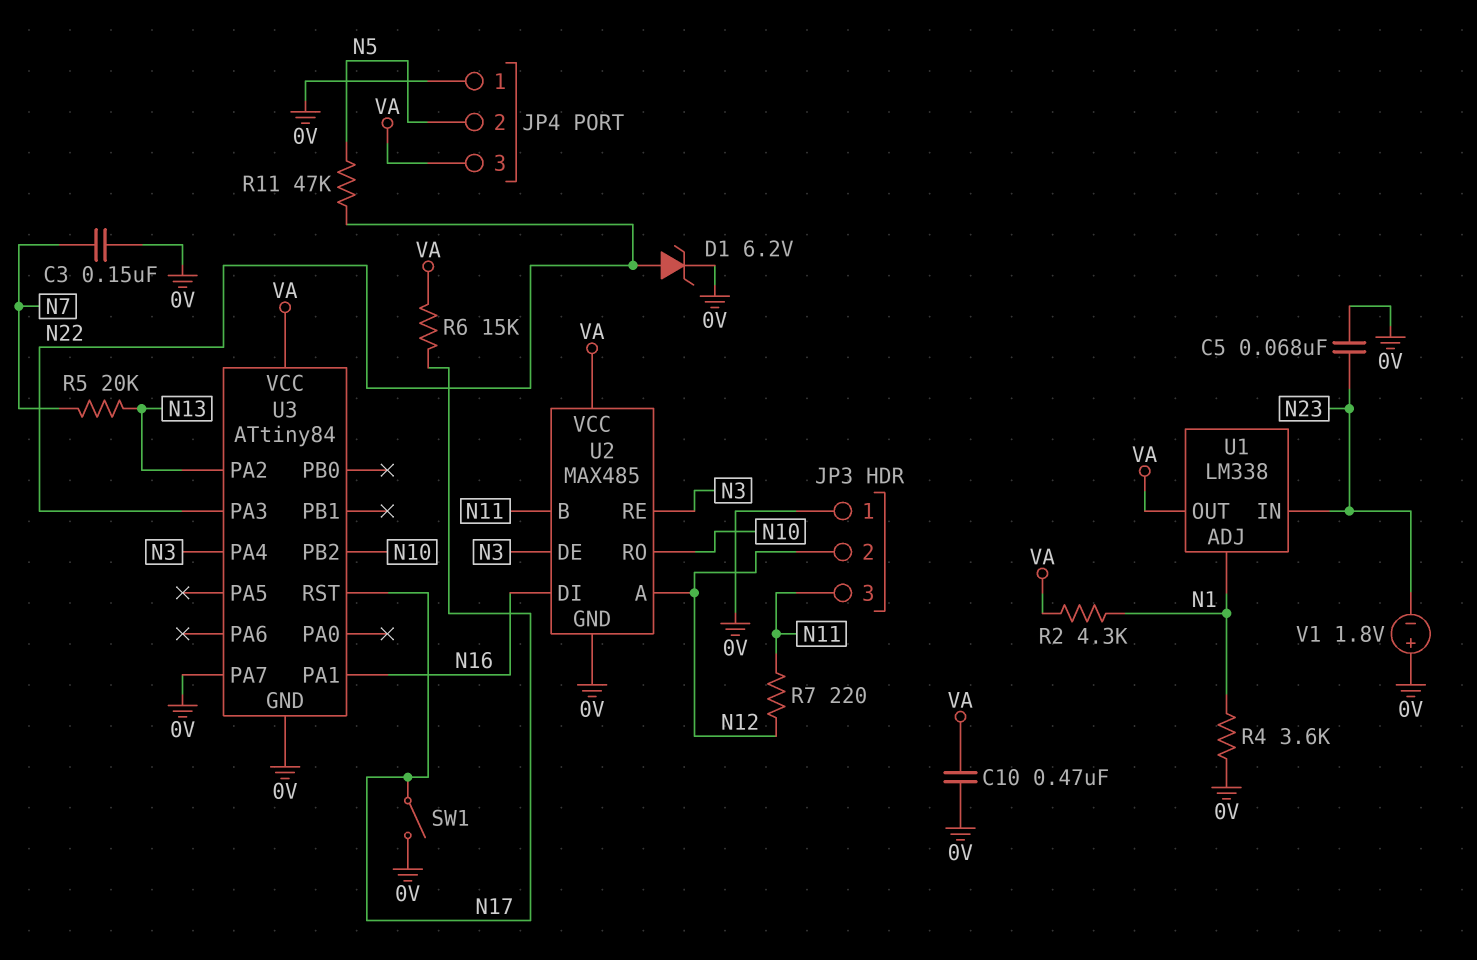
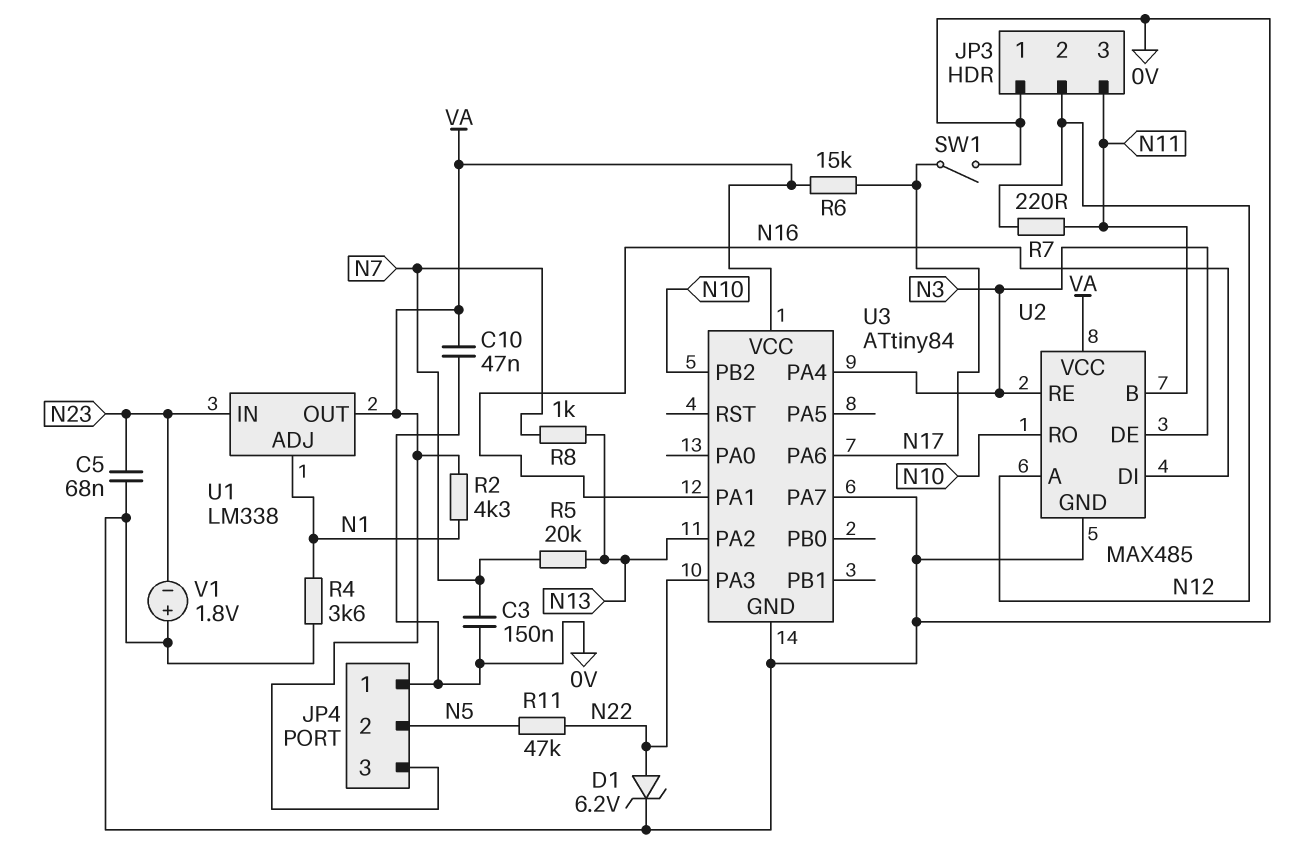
C10: 470nF (0V, VA) -> 47nF (0V, VA)
R8: none -> 1k (N7, N13)
U3 pin PA6: none -> N17
U3 pin RST: N17 -> none

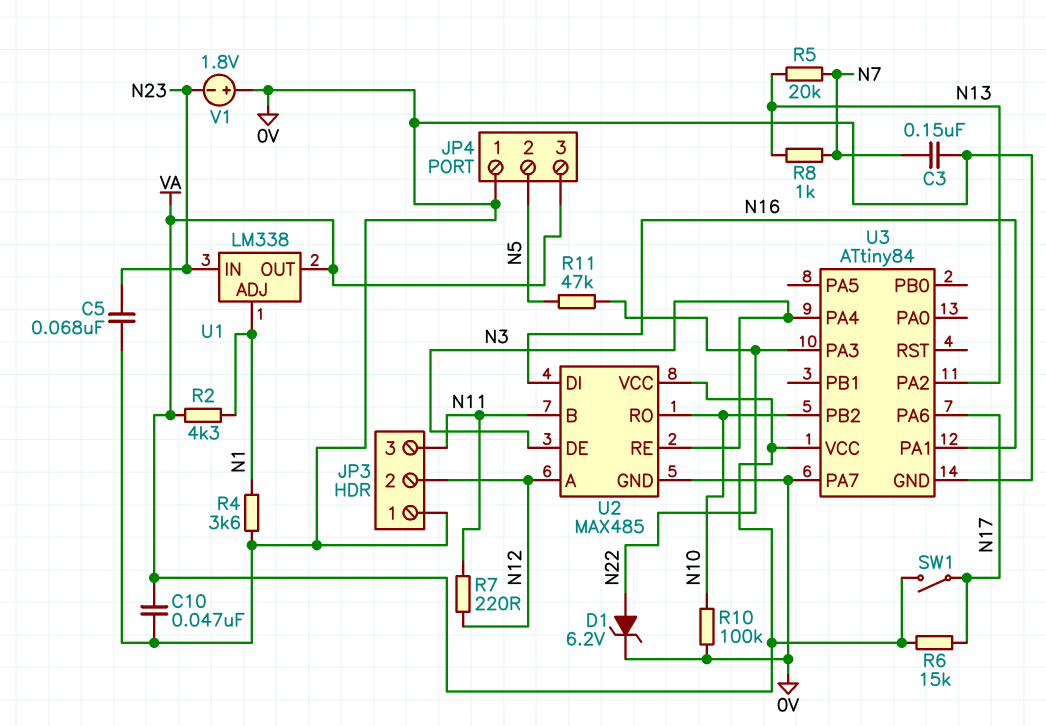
R10: none -> 100k (0V, N10)
SW1: switch (0V, N17) -> switch (N17, VA)

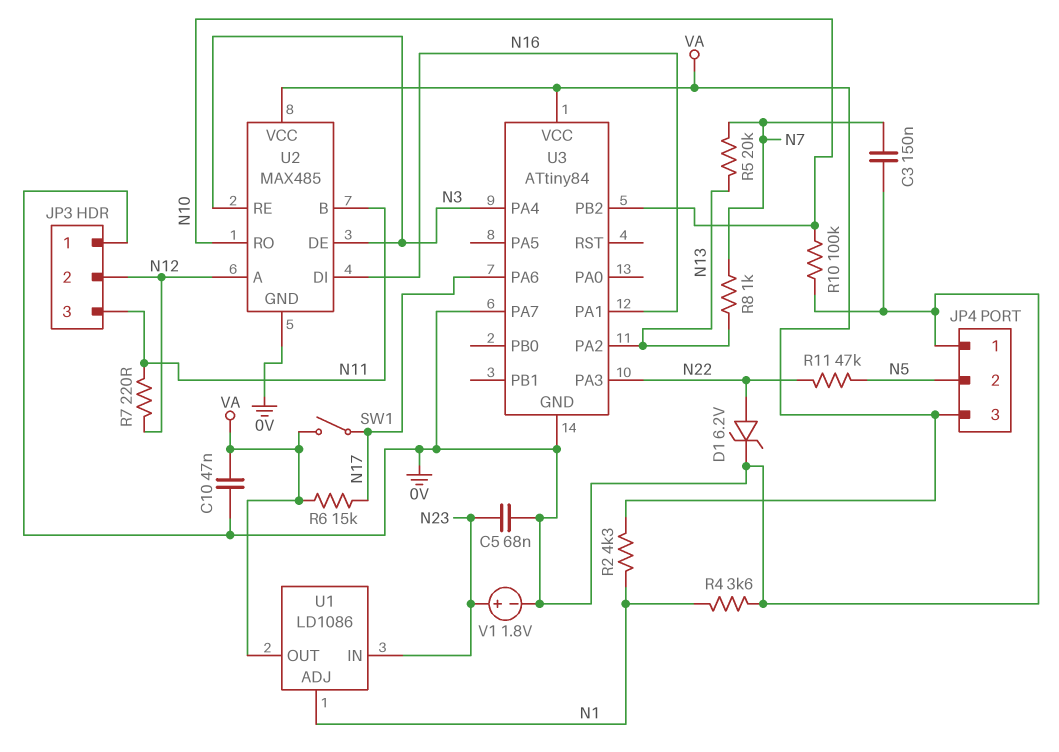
U1: LM338 -> LD1086
V1: 1.8V (plus 0V, minus N23) -> 1.8V (plus N23, minus 0V)

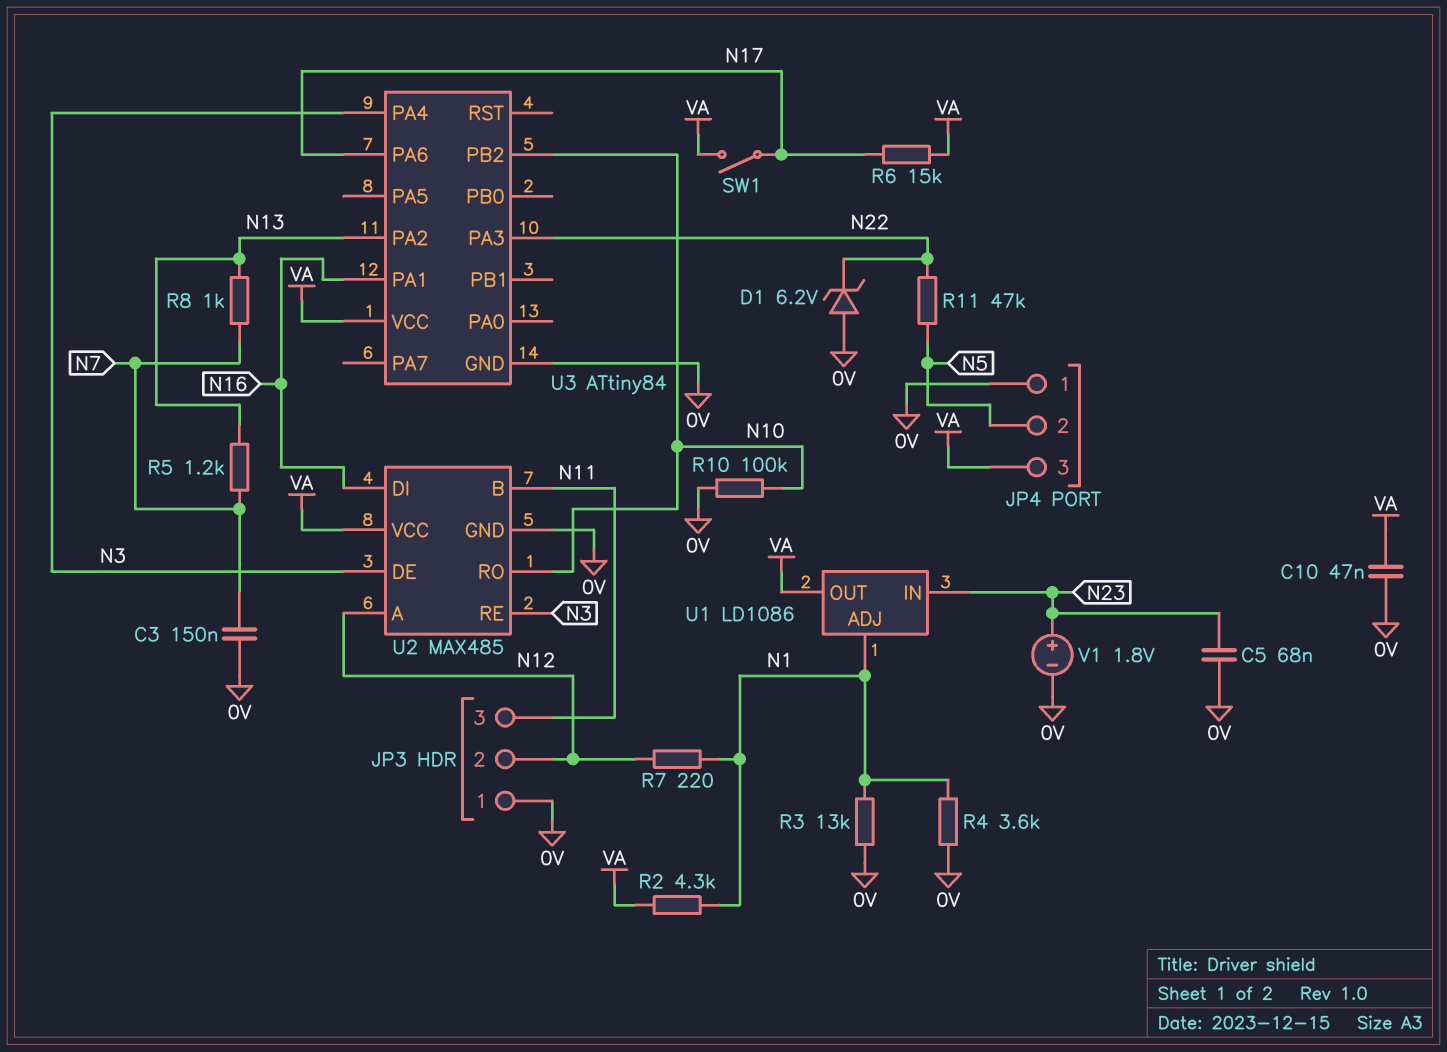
D1: zener 6.2V (A N22, K 0V) -> zener 6.2V (A 0V, K N22)
R3: none -> 13k (0V, N1)
R5: 20k (N7, N13) -> 1.2k (N7, N13)
R7: 220 (N11, N12) -> 220 (N1, N12)
U3 pin PA7: 0V -> none

